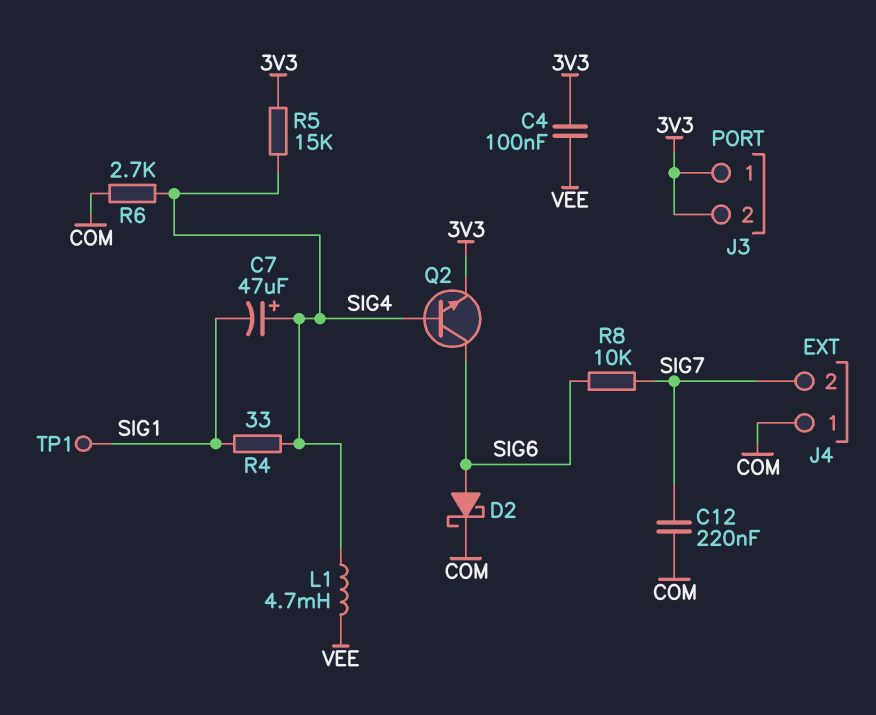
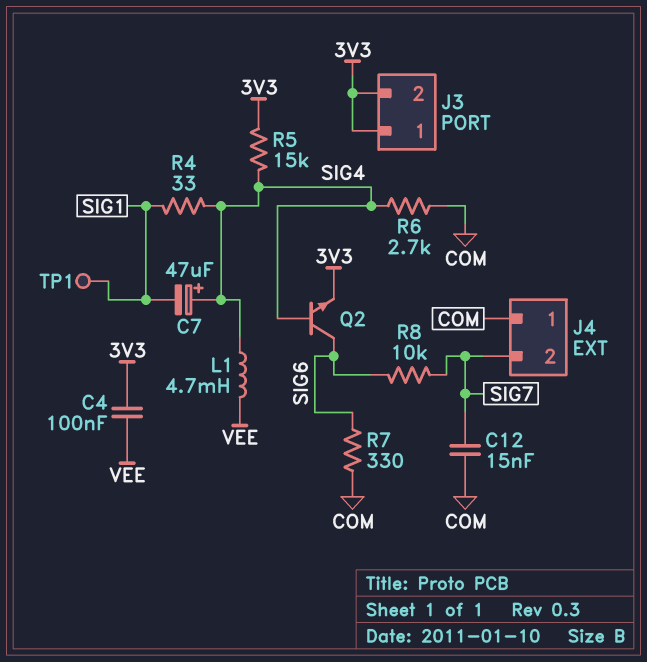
C12: 220nF (COM, SIG7) -> 15nF (COM, SIG7)
D2: schottky (A SIG6, K COM) -> none
R7: none -> 330 (COM, SIG6)

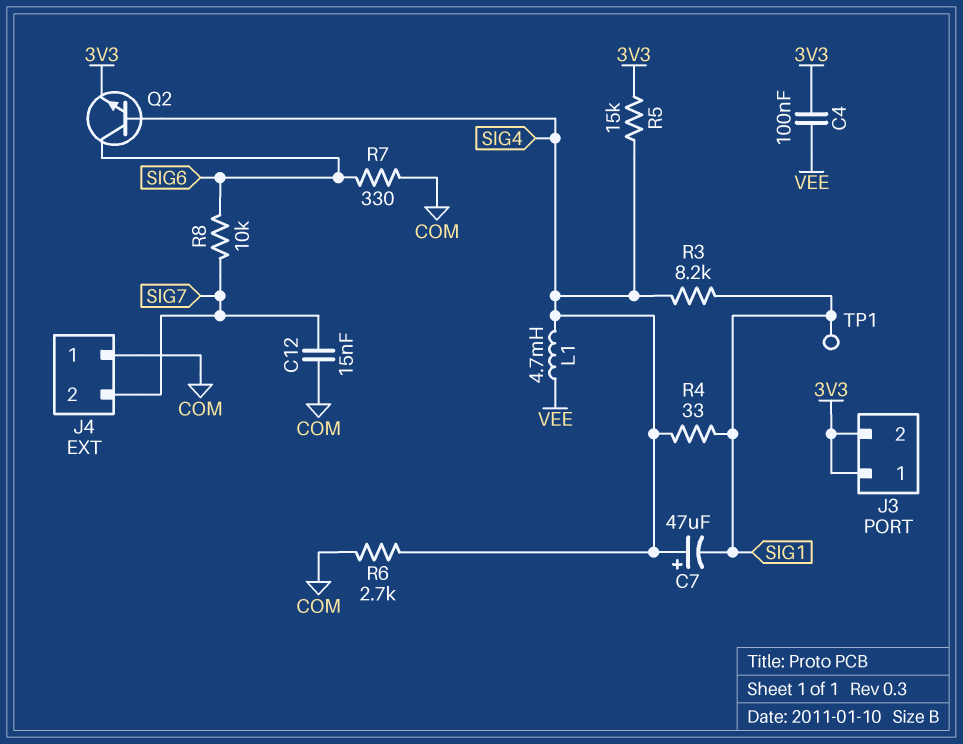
R3: none -> 8.2k (SIG1, SIG4)

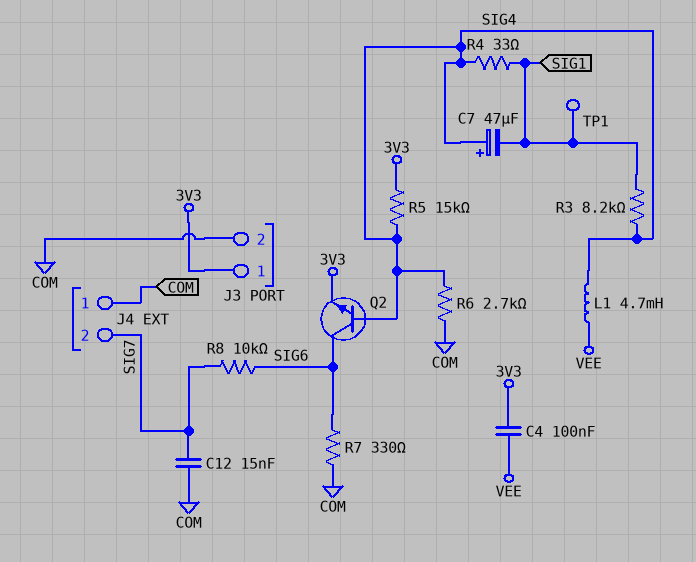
J3 pin 2: 3V3 -> COM

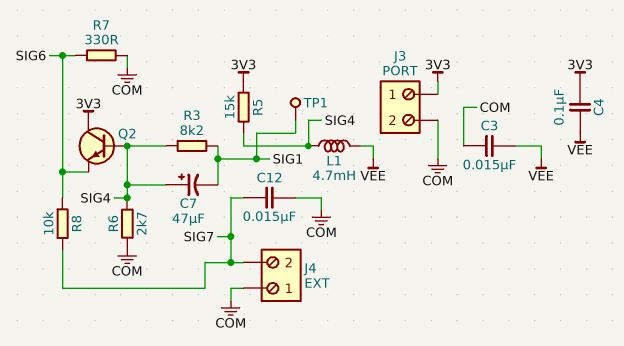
C3: none -> 15nF (COM, VEE)
Q2: NPN (B SIG4, C SIG6, E 3V3) -> NPN (B SIG4, C 3V3, E SIG6)
R4: 33 (SIG1, SIG4) -> none

